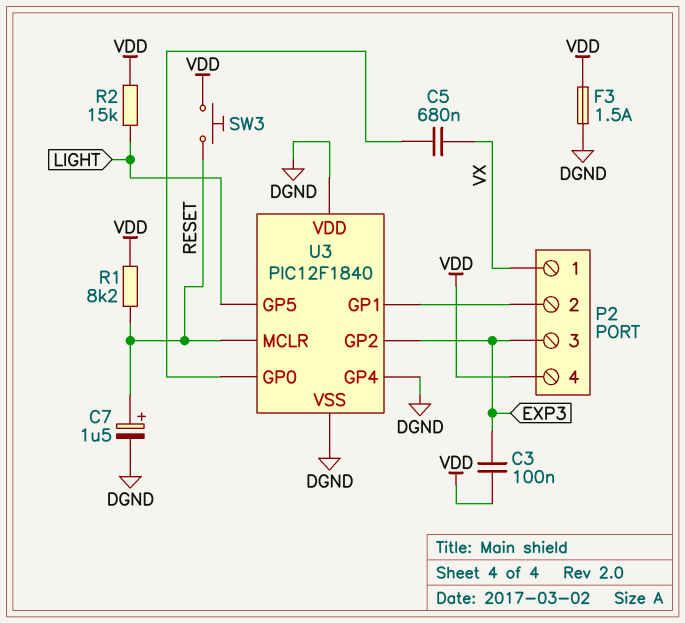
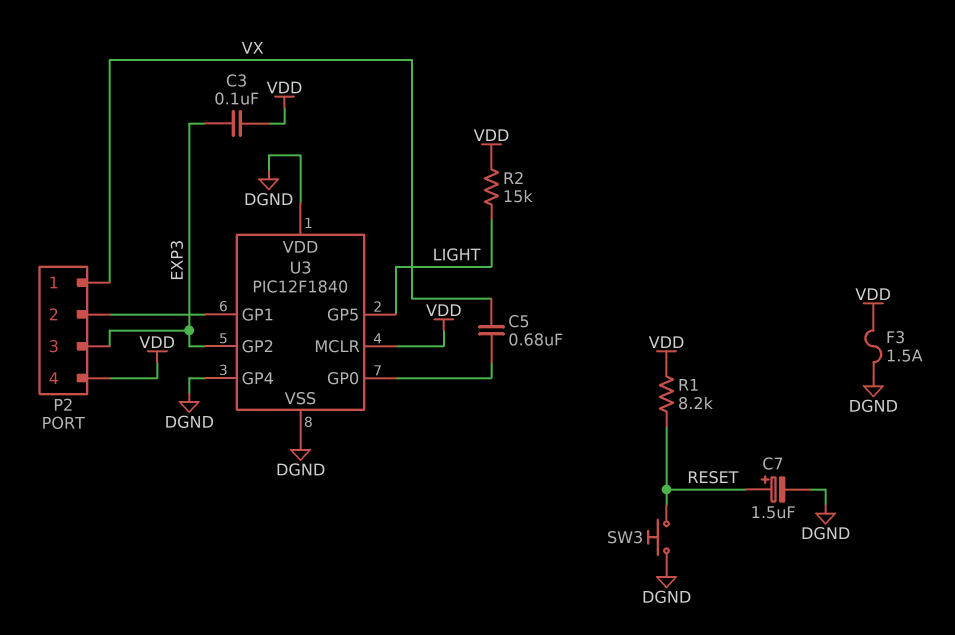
SW3: button (RESET, VDD) -> button (DGND, RESET)
U3 pin MCLR: RESET -> VDD

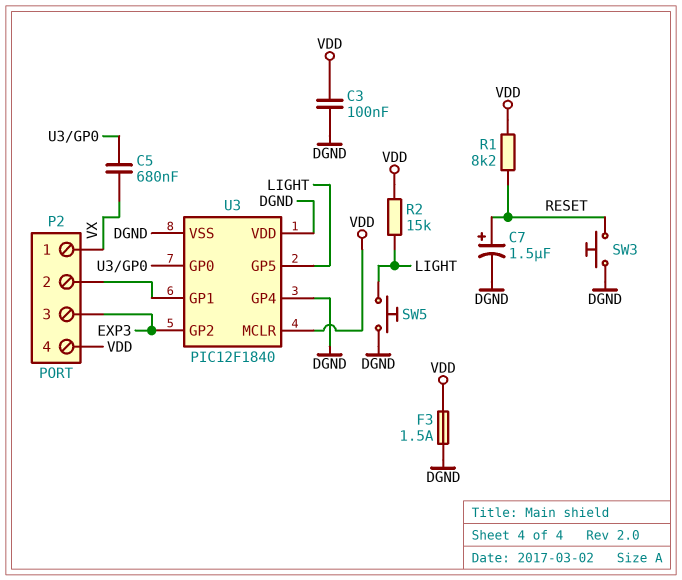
C3: 100nF (EXP3, VDD) -> 100nF (DGND, VDD)
SW5: none -> button (DGND, LIGHT)

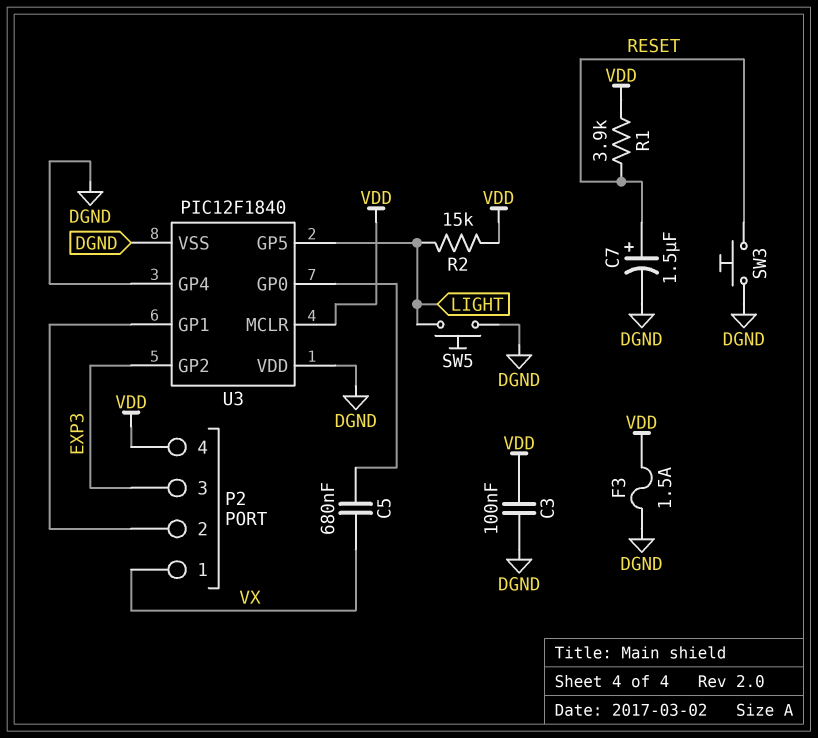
R1: 8.2k (RESET, VDD) -> 3.9k (RESET, VDD)

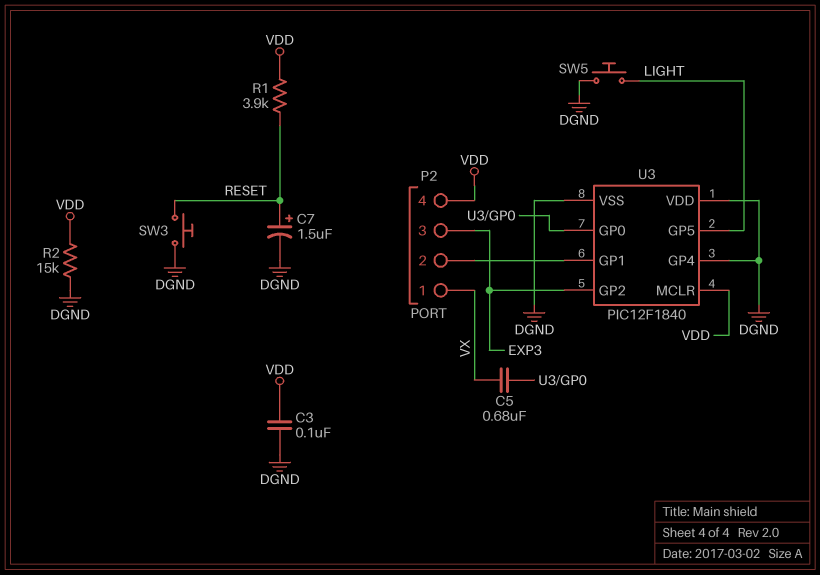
F3: 1.5A (DGND, VDD) -> none
R2: 15k (LIGHT, VDD) -> 15k (DGND, VDD)

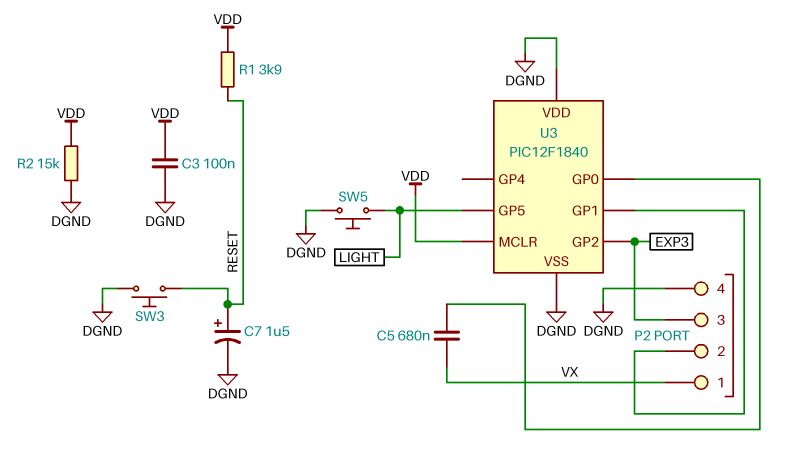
P2 pin 4: VDD -> DGND
U3 pin GP4: DGND -> none

